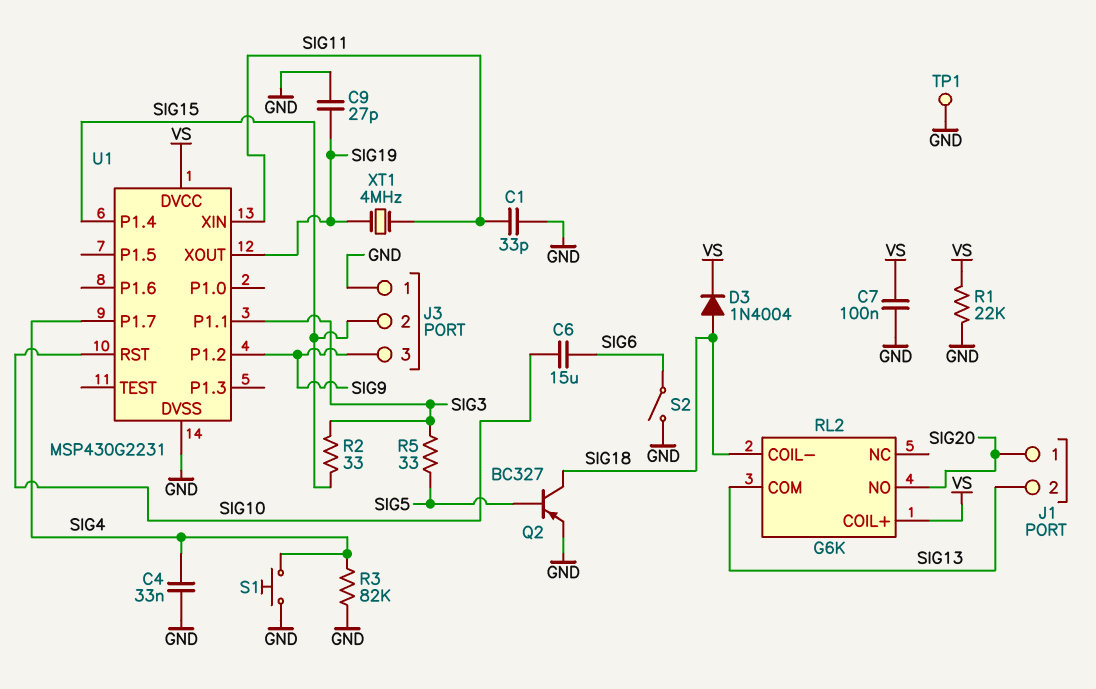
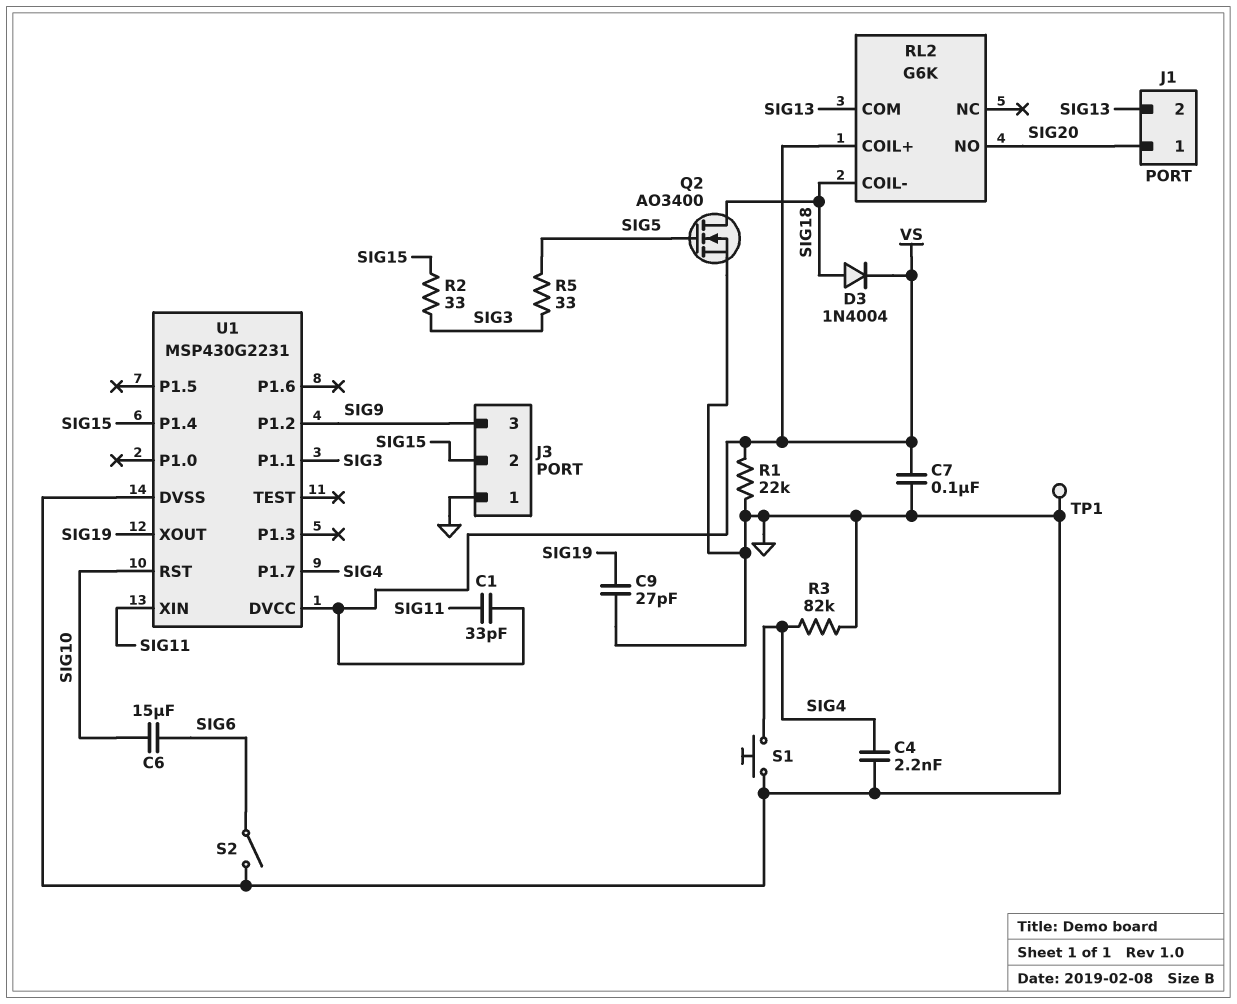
C1: 33pF (GND, SIG11) -> 33pF (SIG11, VS)
C4: 33nF (GND, SIG4) -> 2.2nF (GND, SIG4)
Q2: PNP BC327 (B SIG5, C SIG18, E GND) -> NMOS AO3400 (G SIG5, D SIG18, S GND)
XT1: 4MHz (SIG11, SIG19) -> none

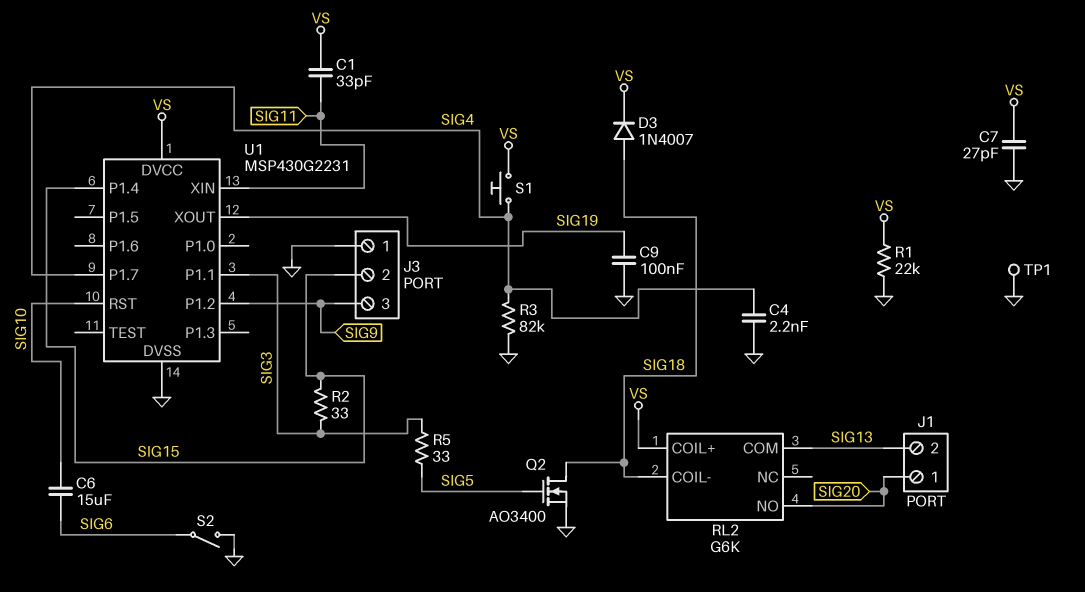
C7: 100nF (GND, VS) -> 27pF (GND, VS)
C9: 27pF (GND, SIG19) -> 100nF (GND, SIG19)
D3: diode 1N4004 (A SIG18, K VS) -> diode 1N4007 (A SIG18, K VS)
S1: button (GND, SIG4) -> button (SIG4, VS)

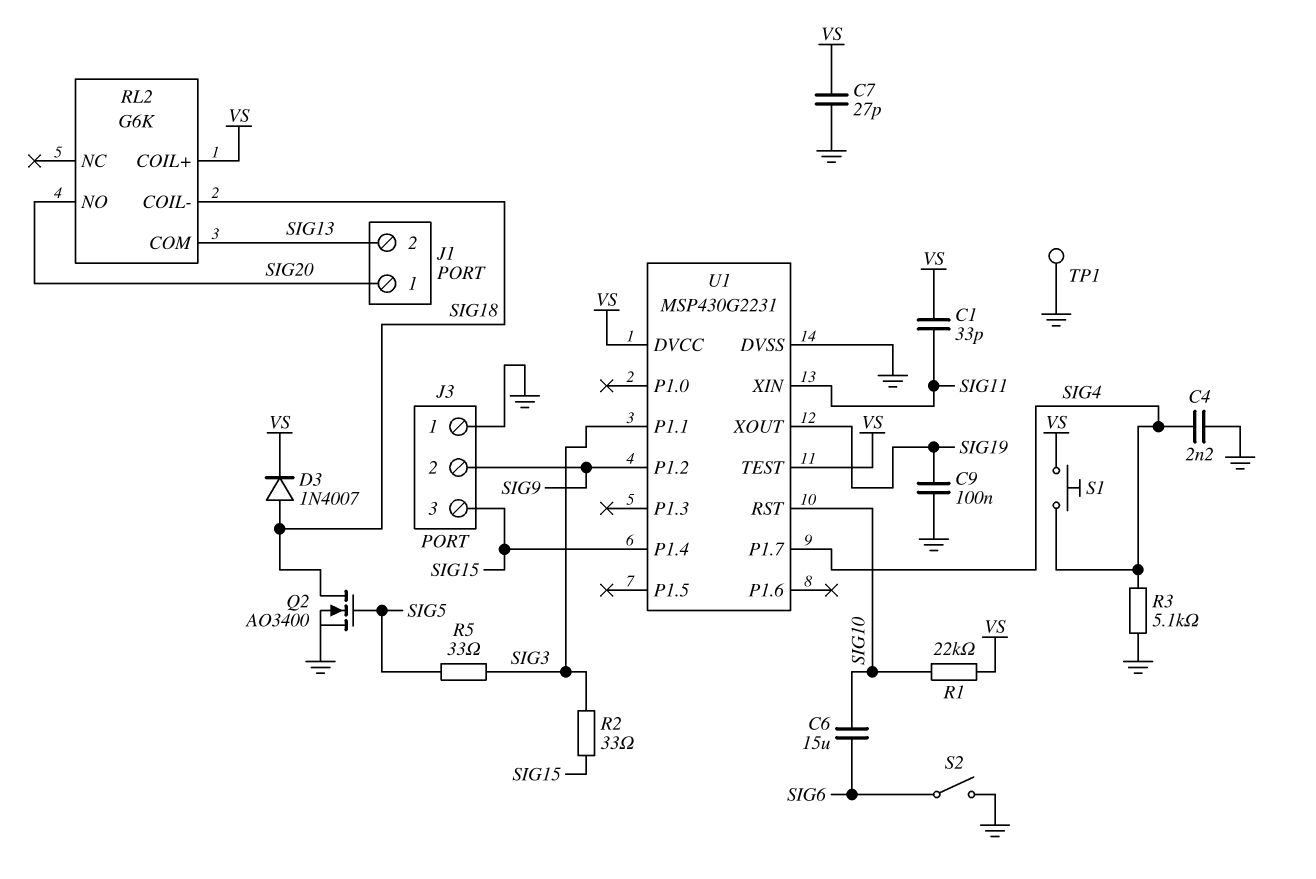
J3 pin 2: SIG15 -> SIG9
J3 pin 3: SIG9 -> SIG15
R1: 22k (GND, VS) -> 22k (SIG10, VS)
R3: 82k (GND, SIG4) -> 5.1k (GND, SIG4)
U1 pin TEST: none -> VS

